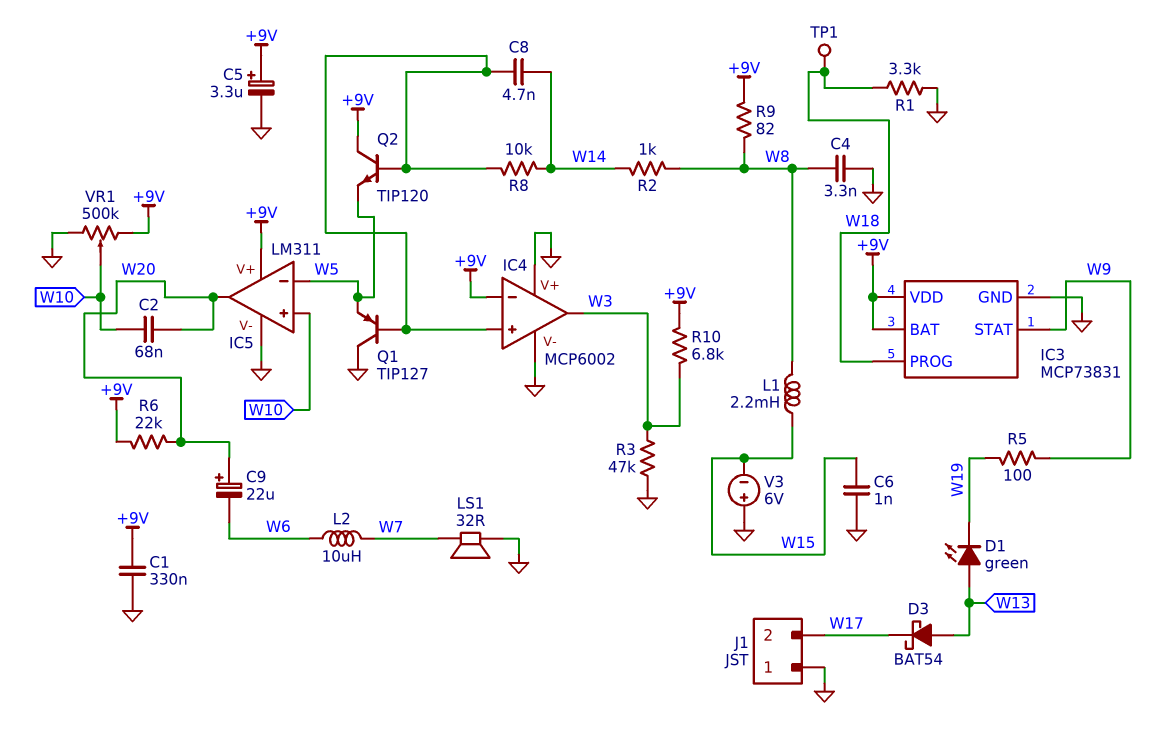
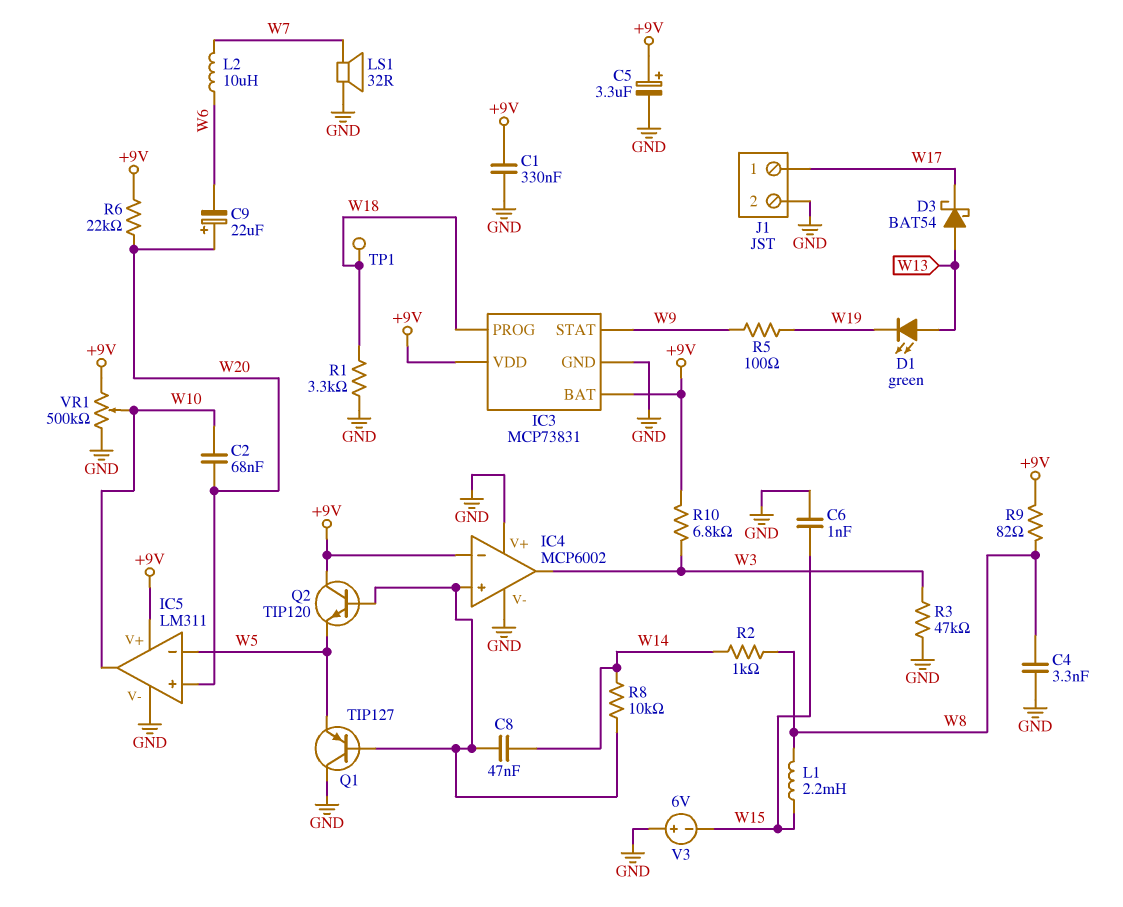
C8: 4.7nF (IC4/in+, W14) -> 47nF (IC4/in+, W14)
IC5 pin in+: W10 -> W20
IC5 pin out: W20 -> W10
J1 pin 1: GND -> W17
J1 pin 2: W17 -> GND

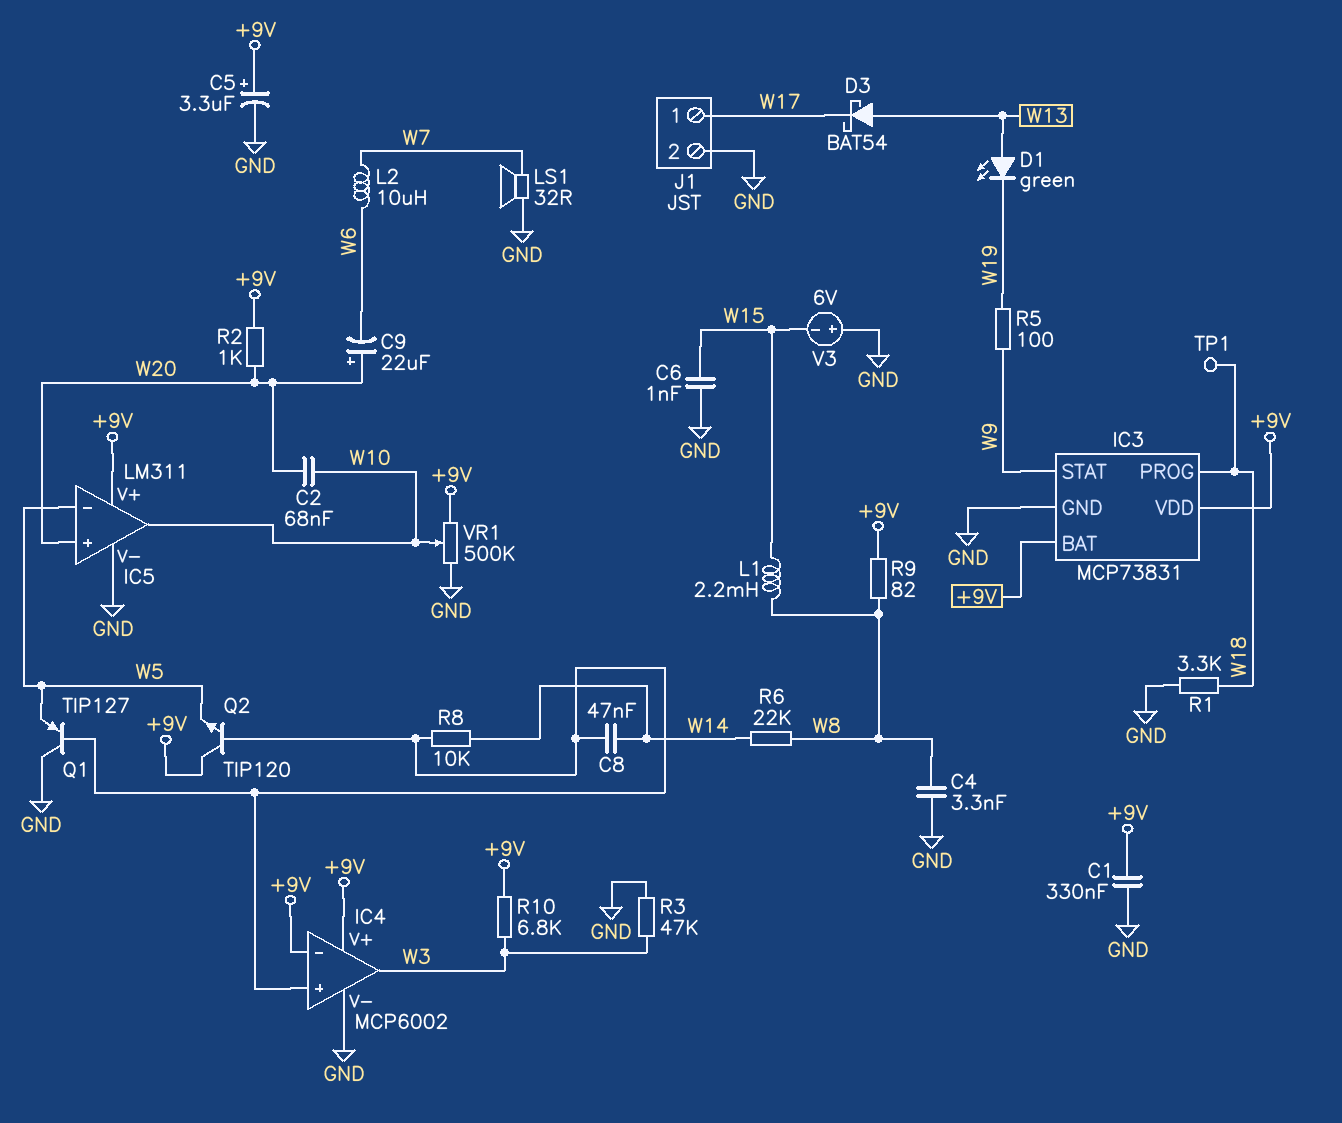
IC4 pin V+: GND -> +9V
R2: 1k (W8, W14) -> 1k (+9V, W20)
R6: 22k (+9V, W20) -> 22k (W8, W14)

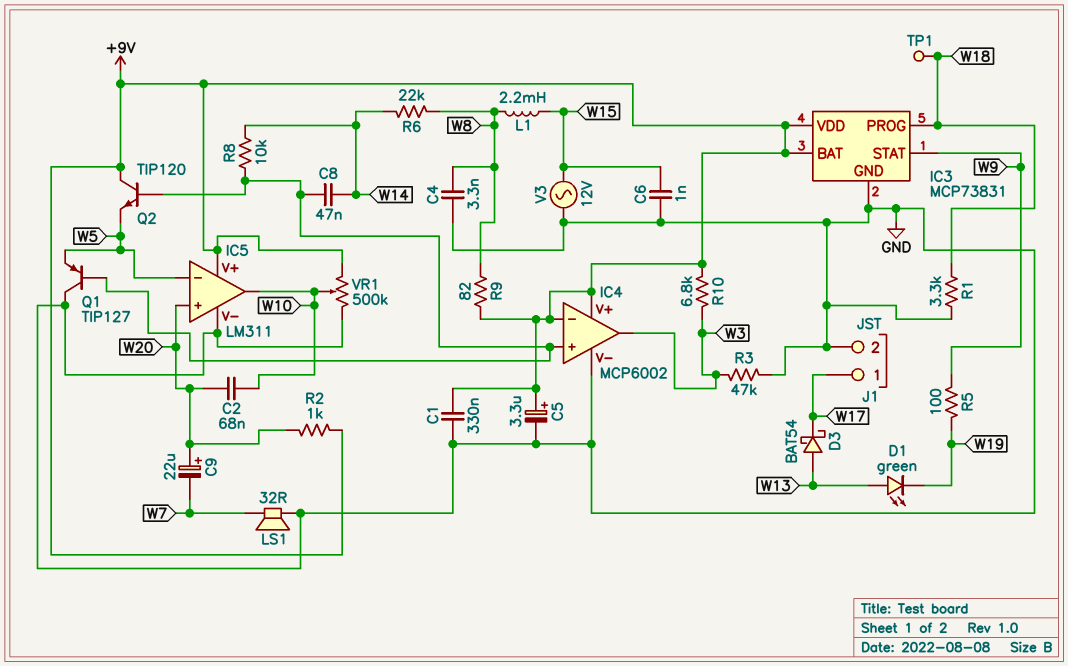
C9: 22uF (plus W20, minus W6) -> 22uF (plus W20, minus W7)
L2: 10uH (W6, W7) -> none
V3: 6V (plus GND, minus W15) -> AC 12V (GND, W15)

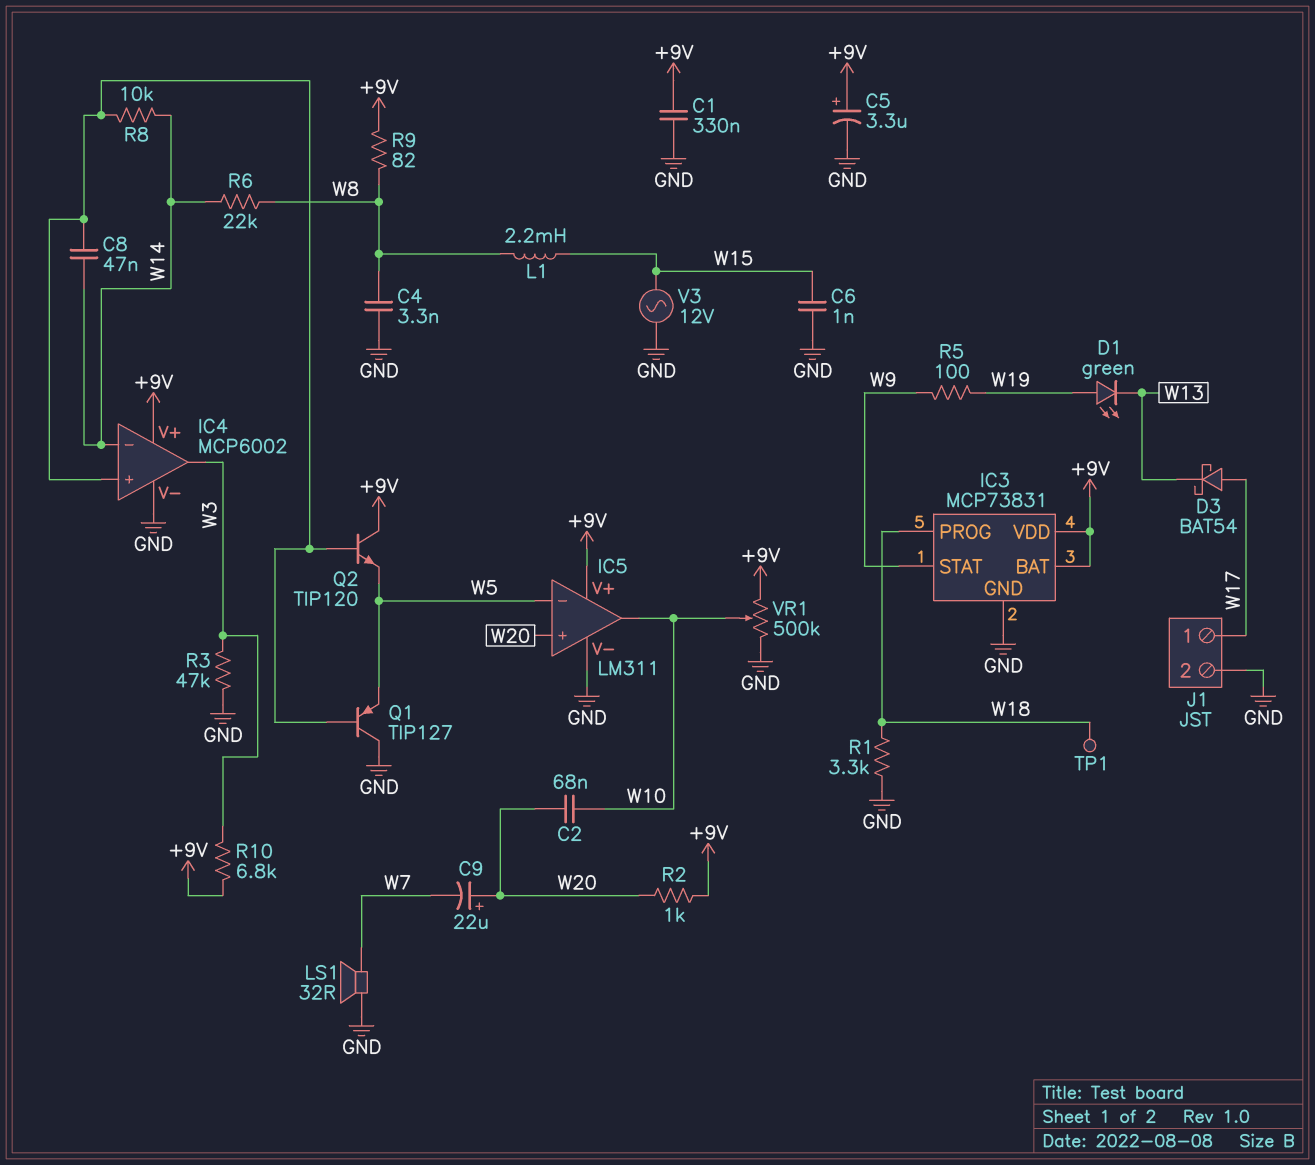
D1: LED green (A W13, K W19) -> LED green (A W19, K W13)
D3: schottky BAT54 (A W13, K W17) -> schottky BAT54 (A W17, K W13)
IC4 pin in-: +9V -> W14

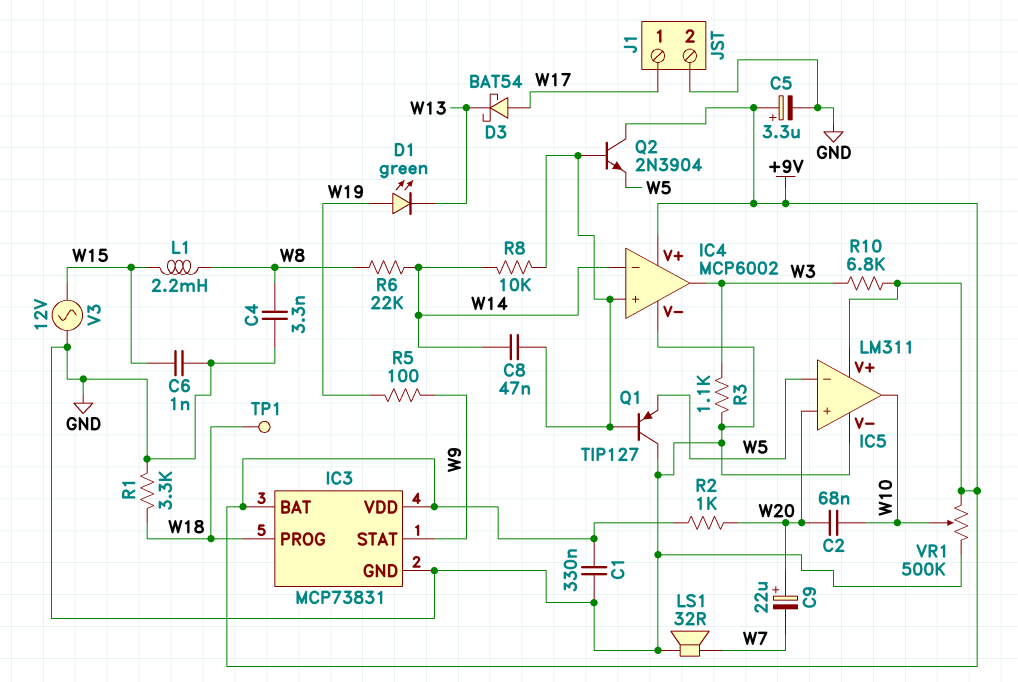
Q2: NPN TIP120 (B IC4/in+, C +9V, E W5) -> NPN 2N3904 (B IC4/in+, C +9V, E W5)
R3: 47k (GND, W3) -> 1.1k (GND, W3)
R9: 82 (+9V, W8) -> none

